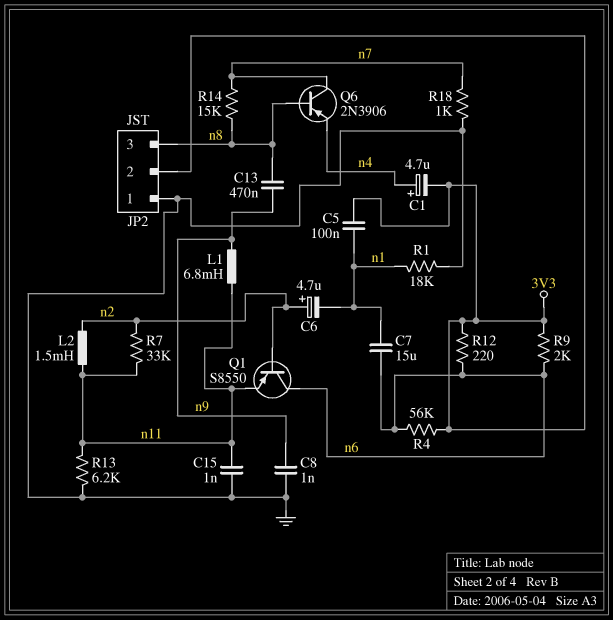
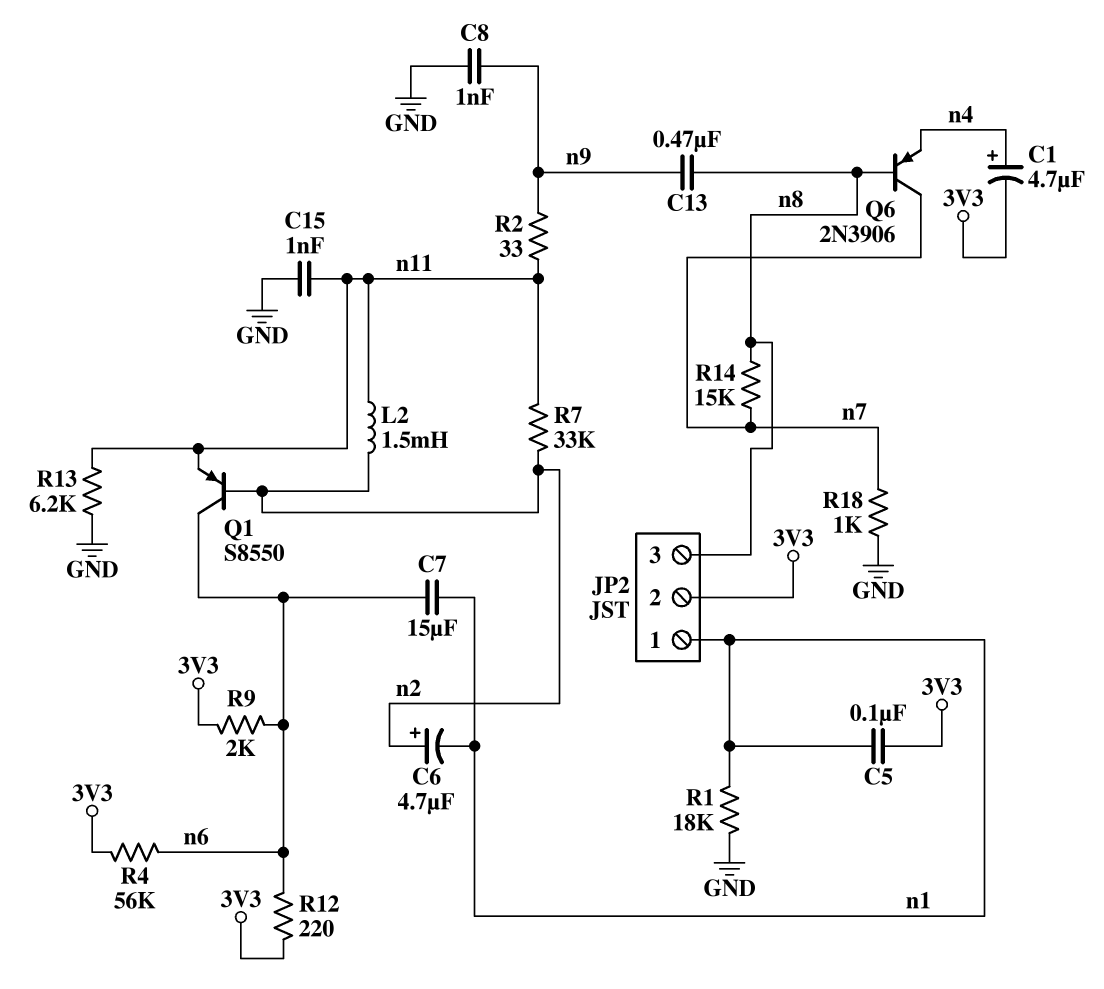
JP2 pin 1: GND -> n1
L1: 6.8mH (n9, n11) -> none
R2: none -> 33 (n9, n11)

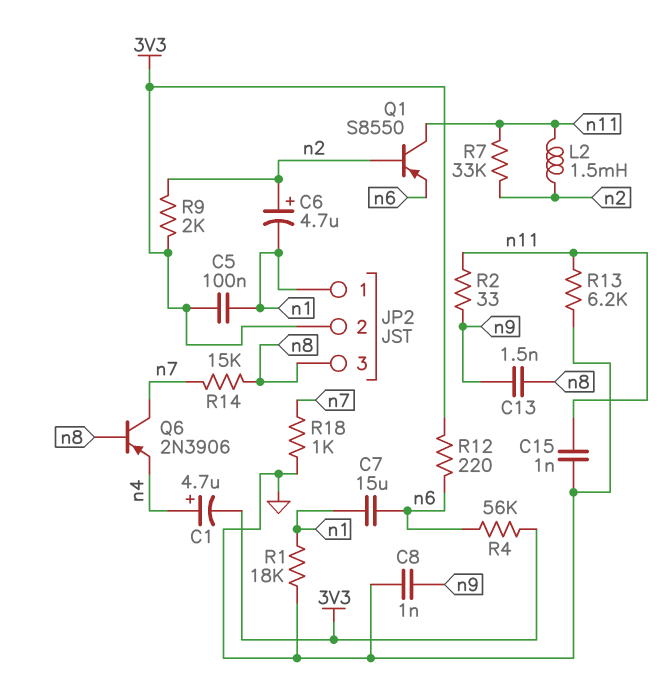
C13: 470nF (n8, n9) -> 1.5nF (n8, n9)
Q1: PNP S8550 (B n2, C n6, E n11) -> PNP S8550 (B n2, C n11, E n6)
R9: 2k (3V3, n6) -> 2k (3V3, n2)

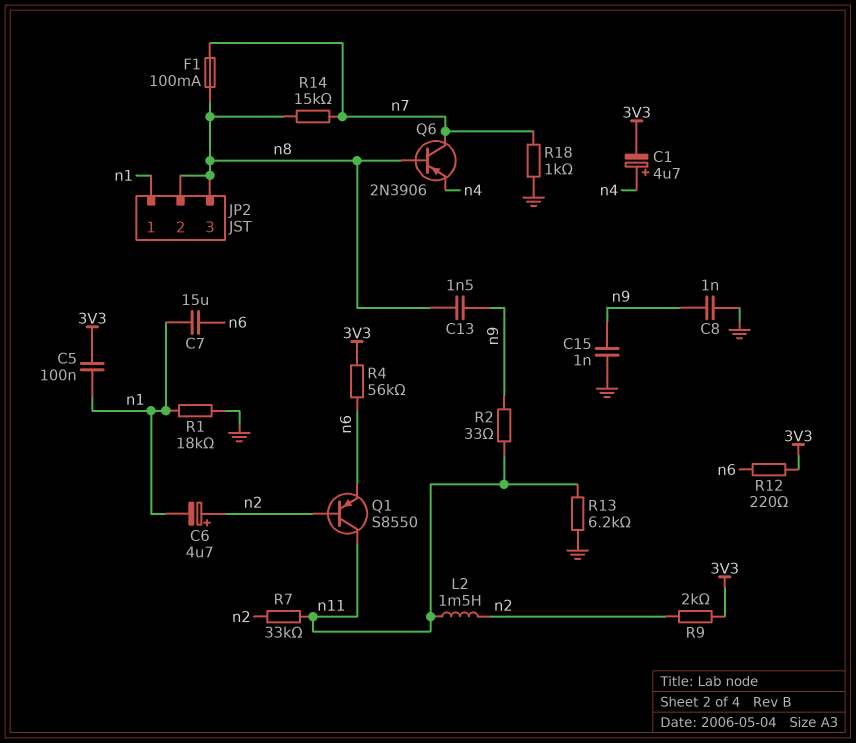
C15: 1nF (GND, n11) -> 1nF (GND, n9)
F1: none -> 100mA (n7, n8)
JP2 pin 2: 3V3 -> n8

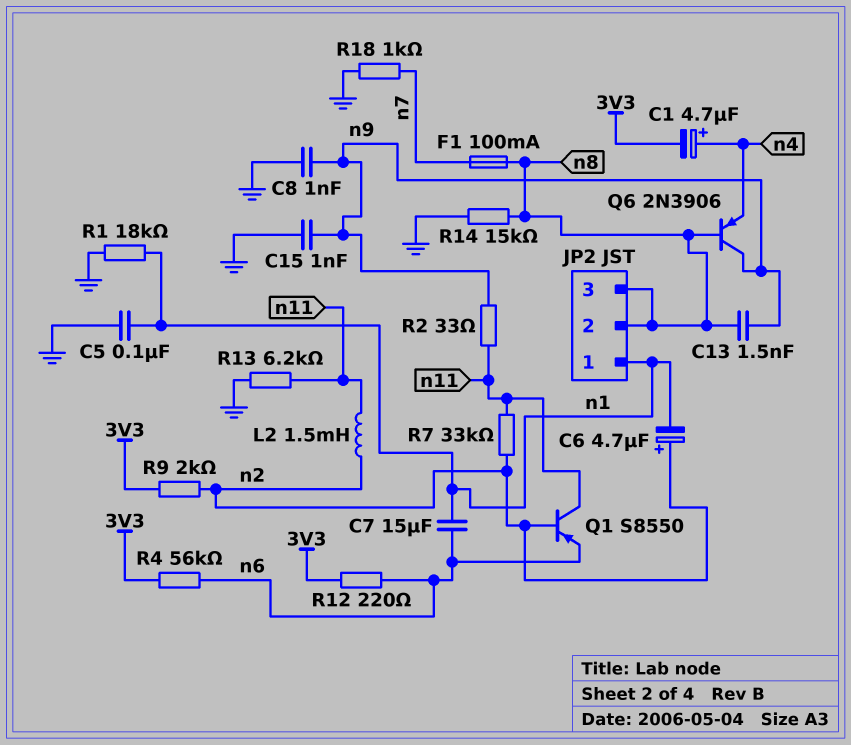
C5: 100nF (3V3, n1) -> 100nF (GND, n1)
Q6: PNP 2N3906 (B n8, C n7, E n4) -> PNP 2N3906 (B n8, C n9, E n4)
R14: 15k (n7, n8) -> 15k (GND, n8)

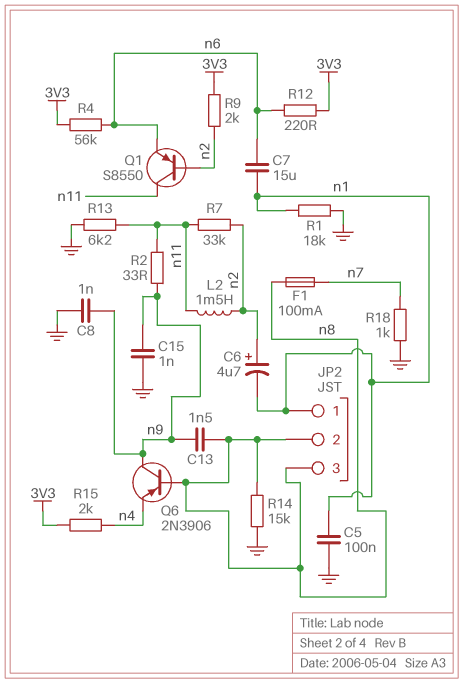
C1: 4.7uF (plus n4, minus 3V3) -> none
R15: none -> 2k (3V3, n4)

